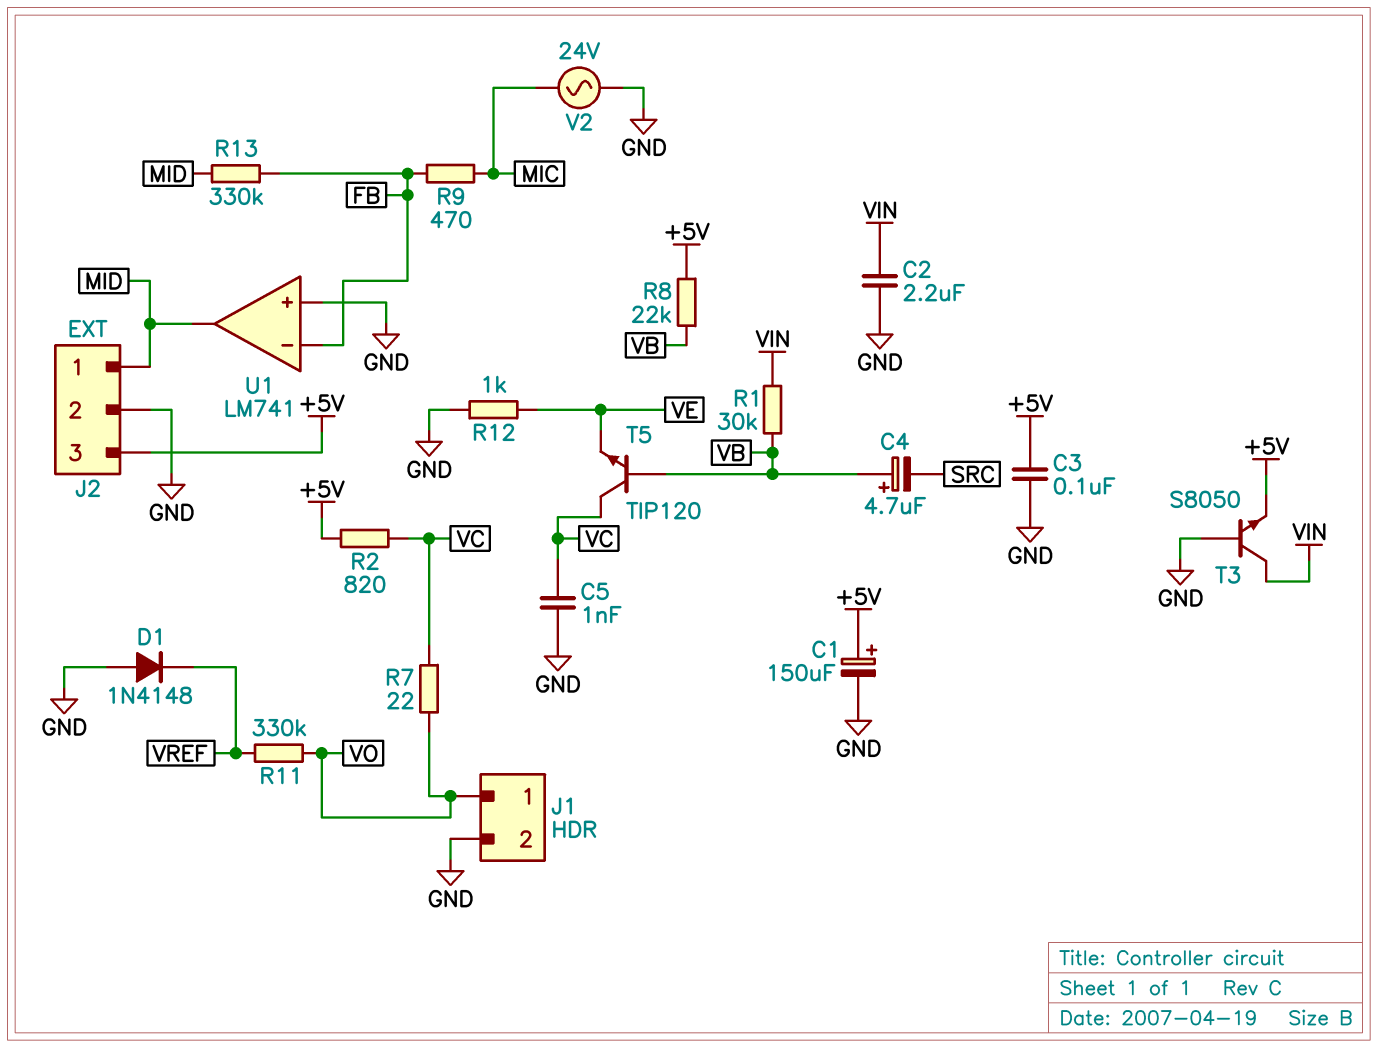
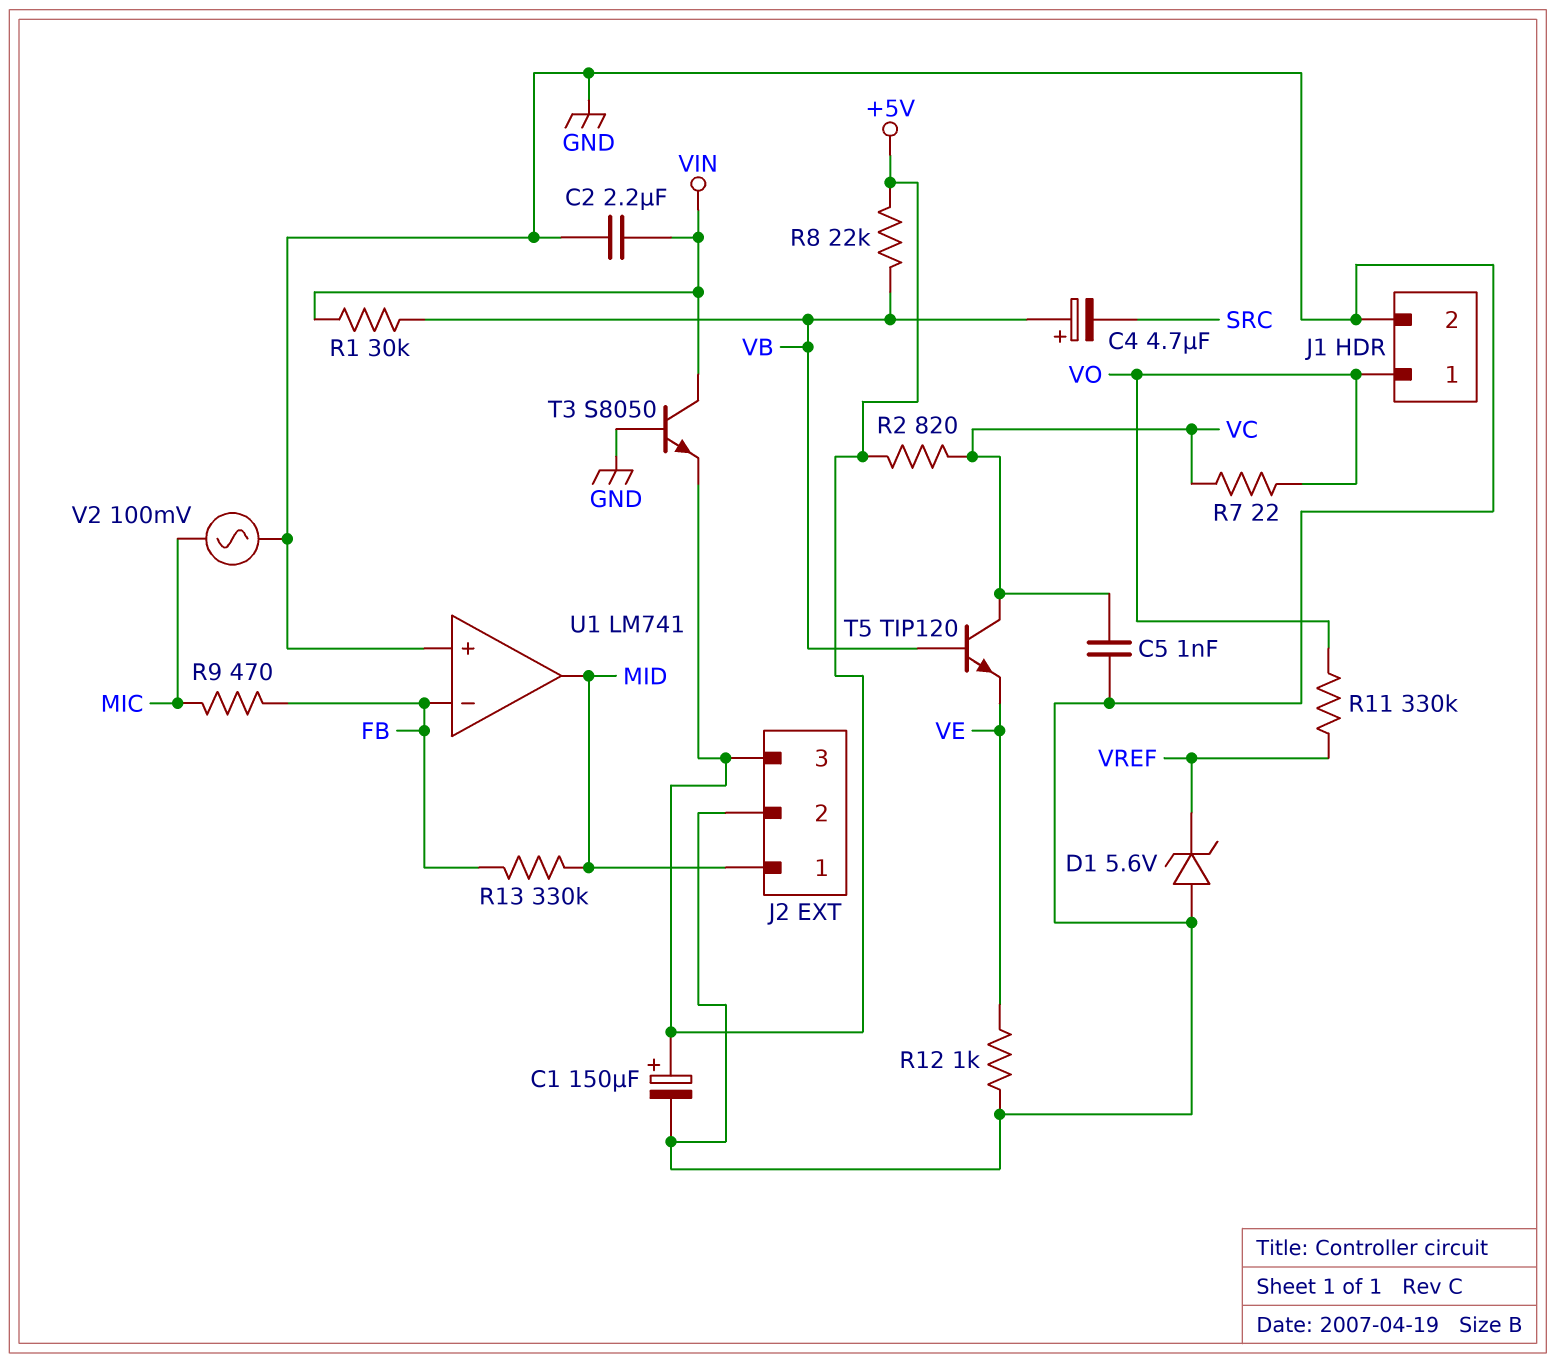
C3: 100nF (+5V, GND) -> none
D1: diode 1N4148 (A GND, K VREF) -> zener 5.6V (A GND, K VREF)
V2: AC 24V (GND, MIC) -> AC 100mV (GND, MIC)

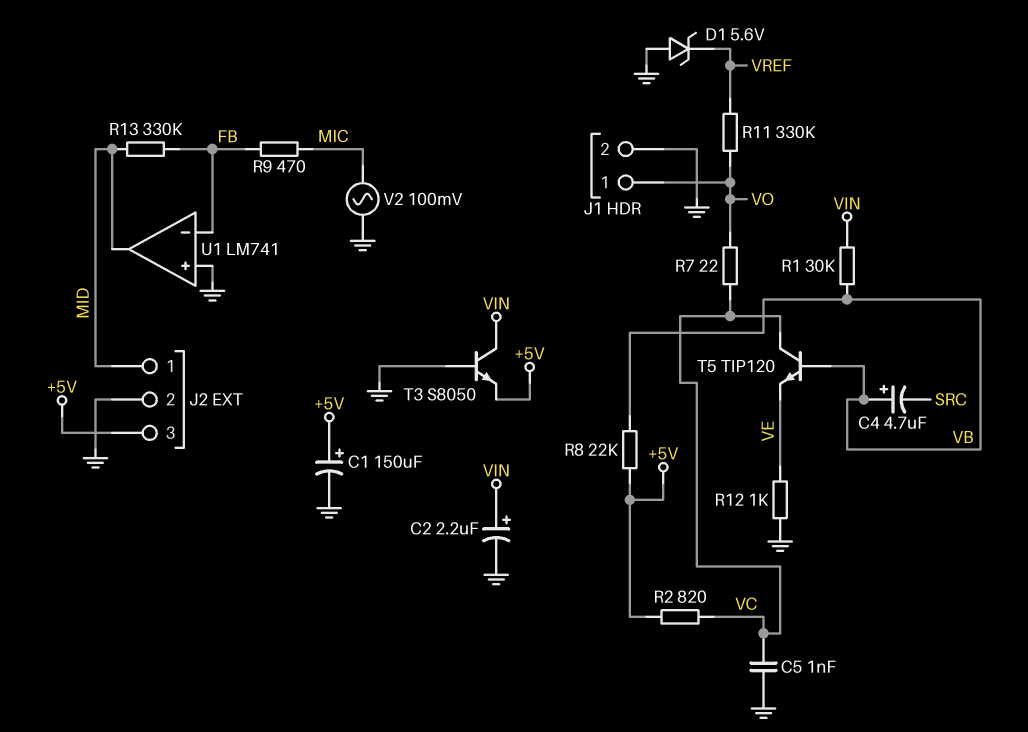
C2: 2.2uF (GND, VIN) -> 2.2uF (plus VIN, minus GND)

